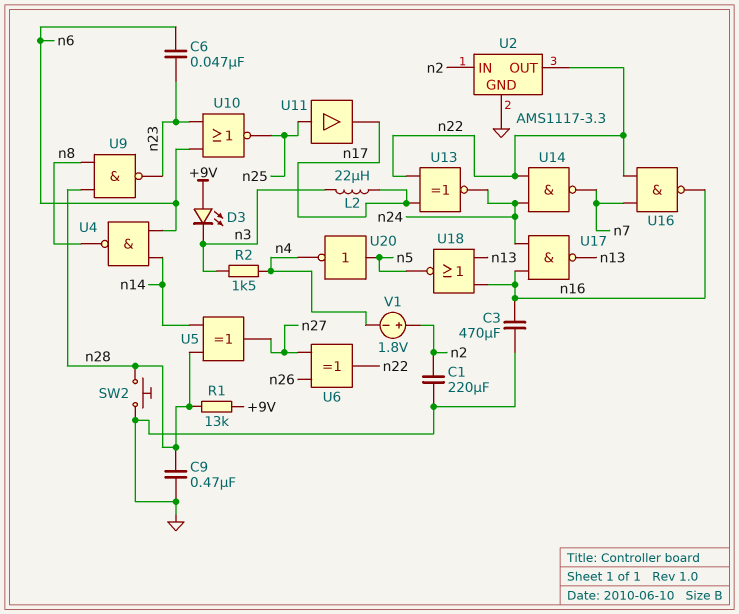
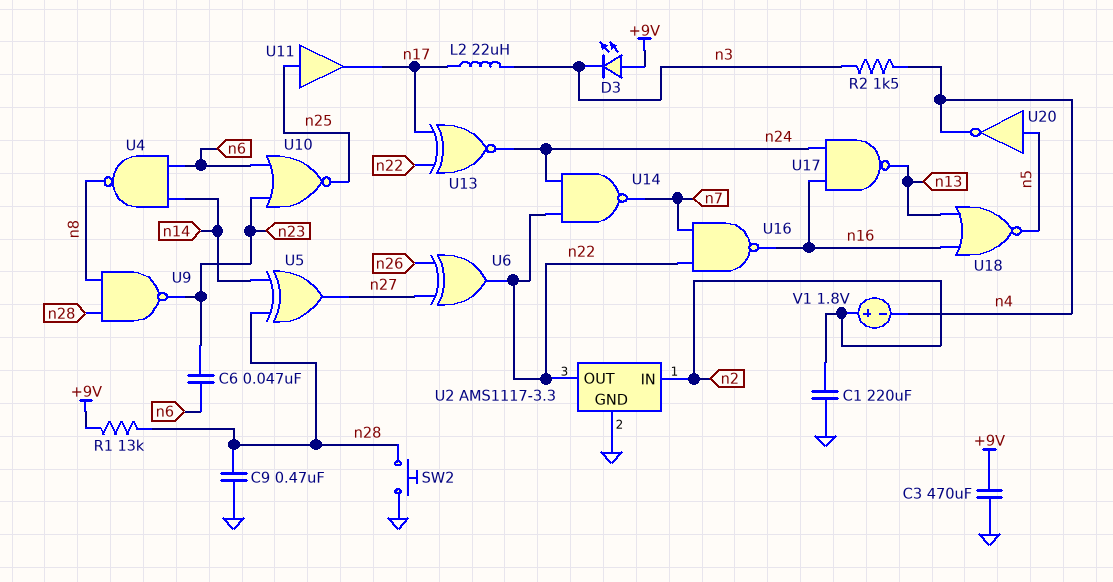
C3: 470uF (GND, n16) -> 470uF (+9V, GND)

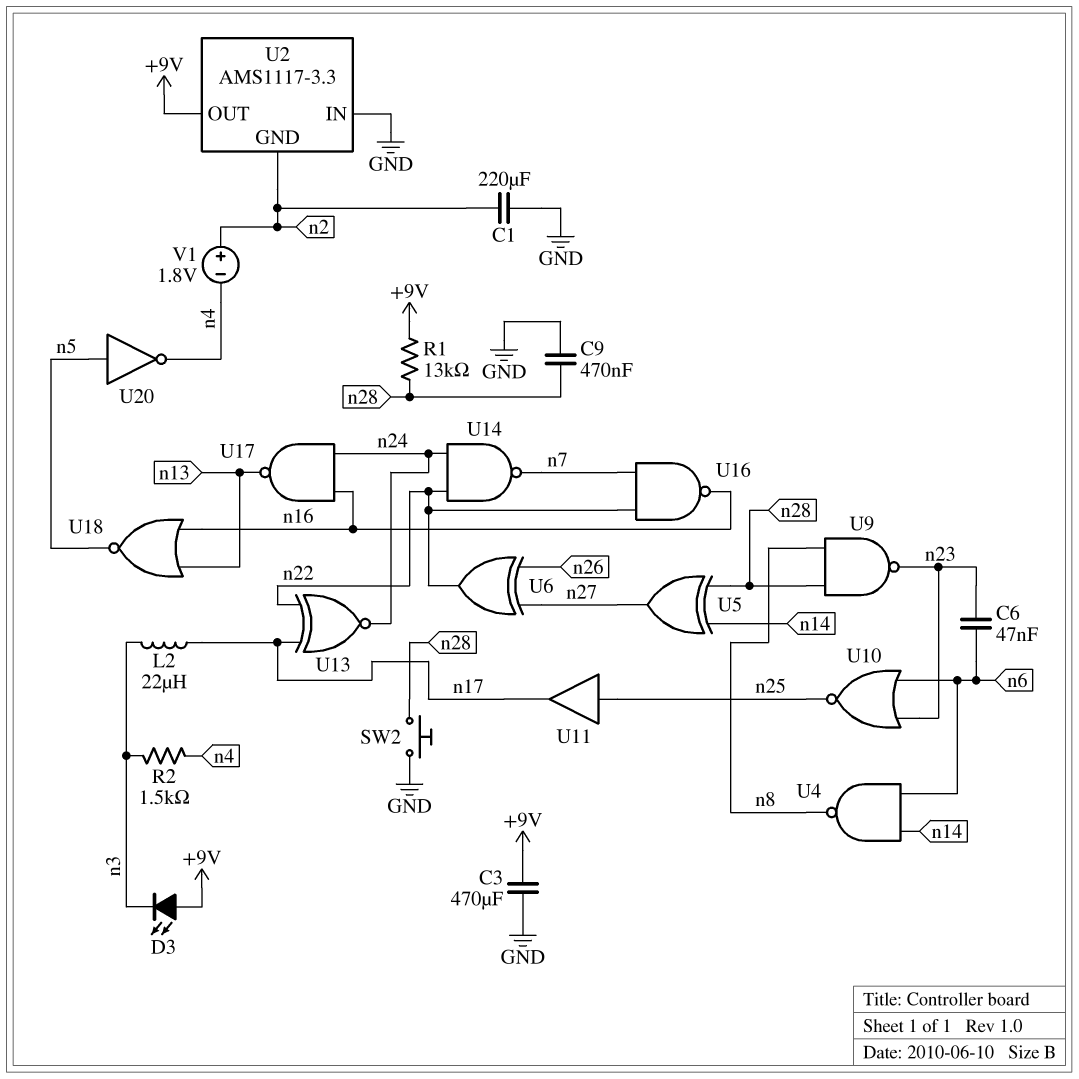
U2 pin GND: GND -> n2
U2 pin IN: n2 -> GND
U2 pin OUT: n22 -> +9V

